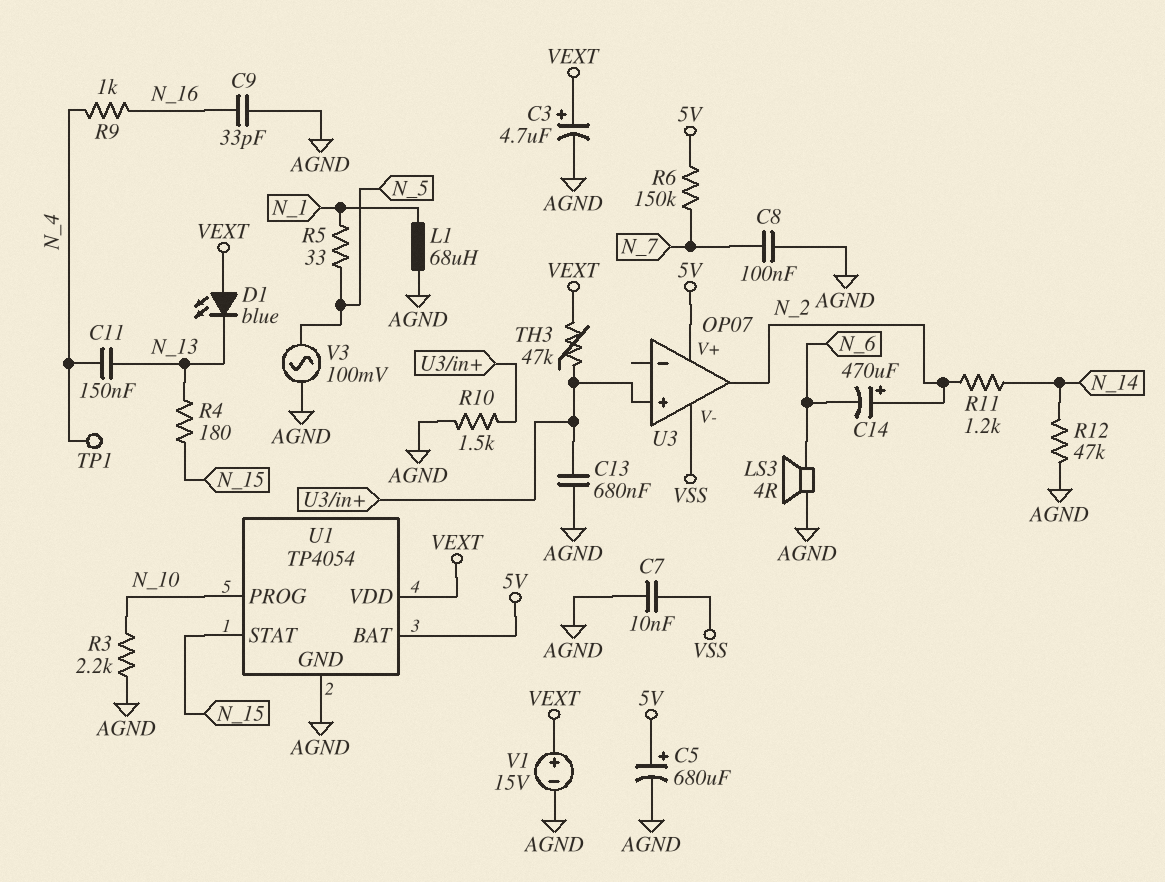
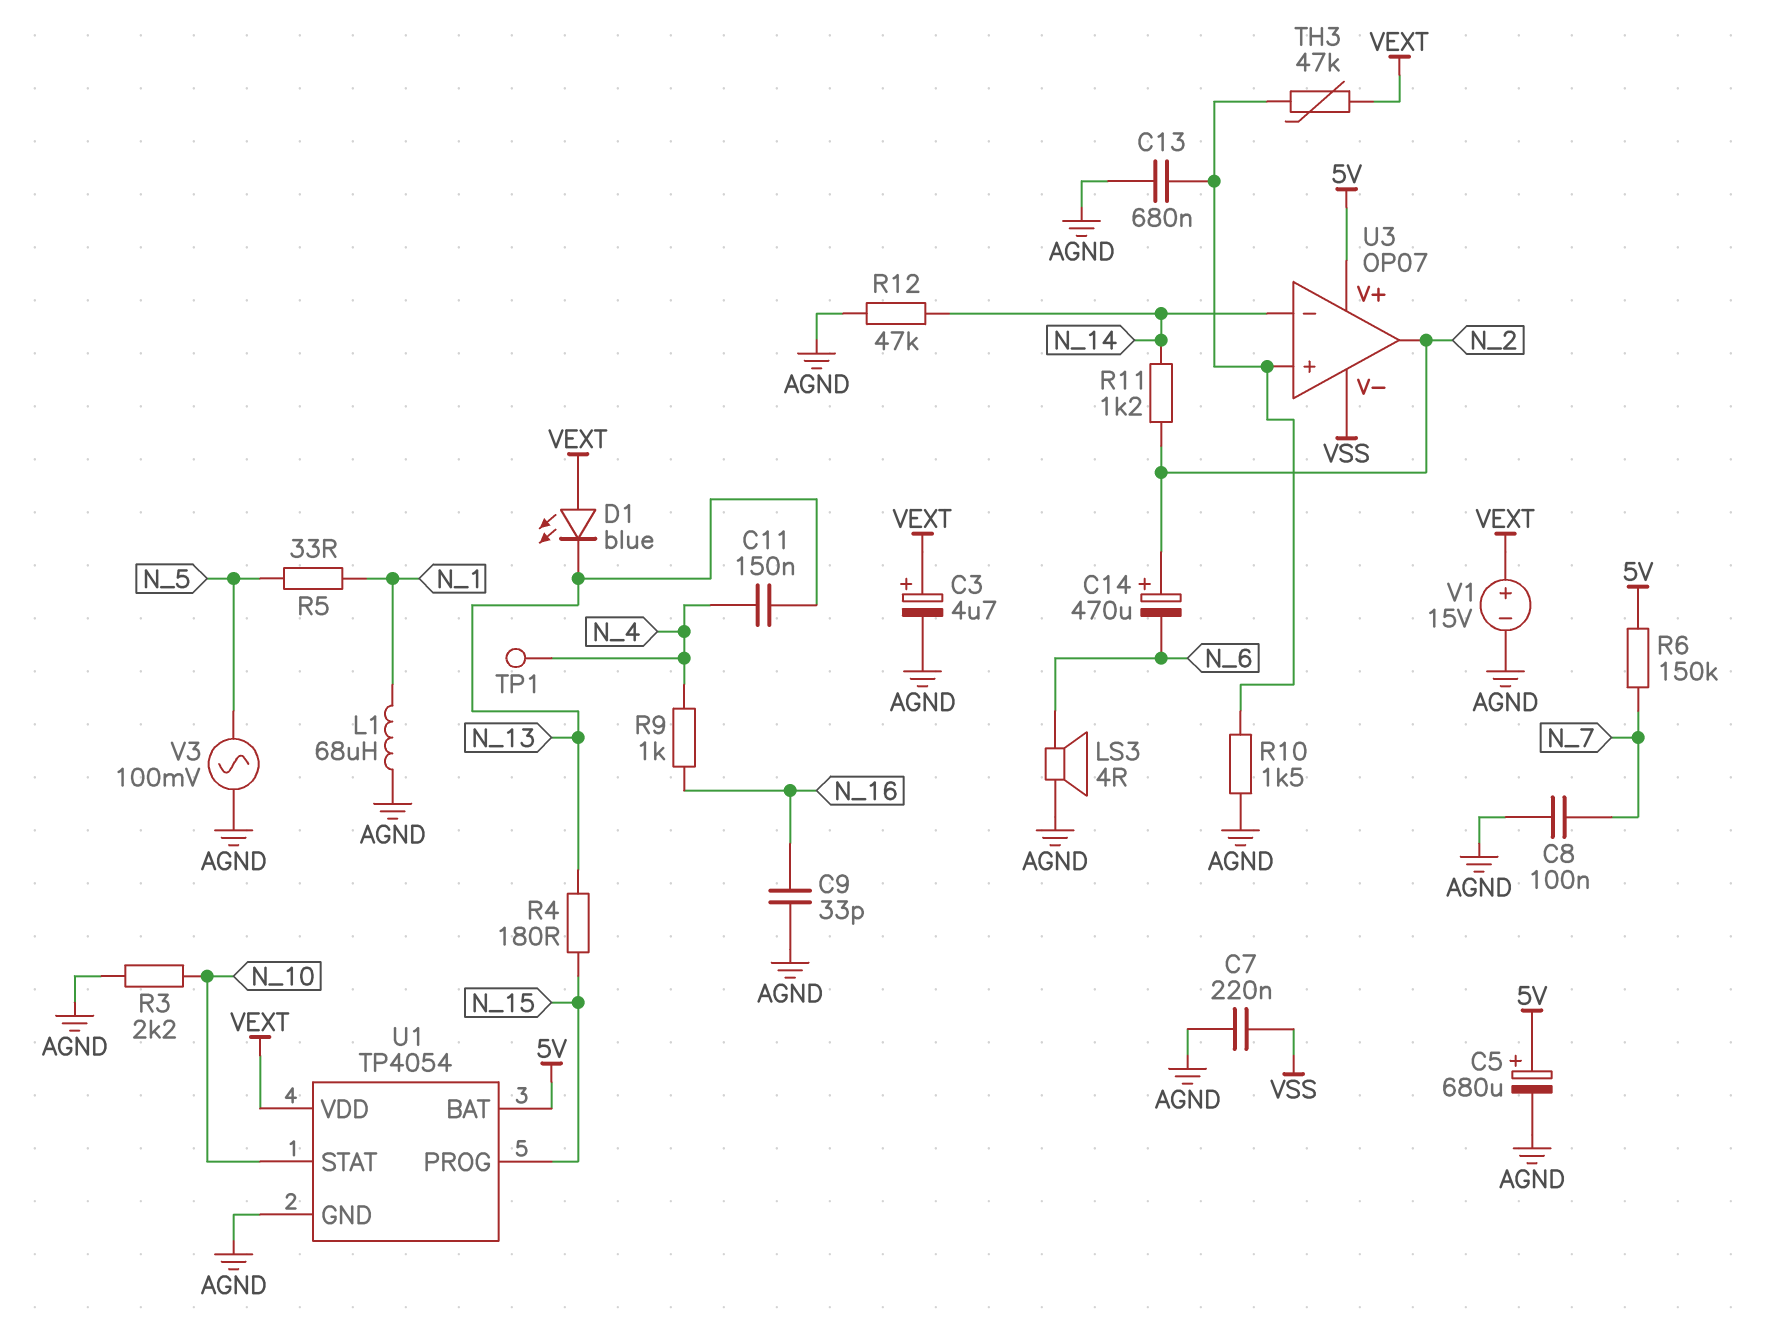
C7: 10nF (AGND, VSS) -> 220nF (AGND, VSS)
U1 pin PROG: N_10 -> N_15
U1 pin STAT: N_15 -> N_10
U3 pin in-: none -> N_14

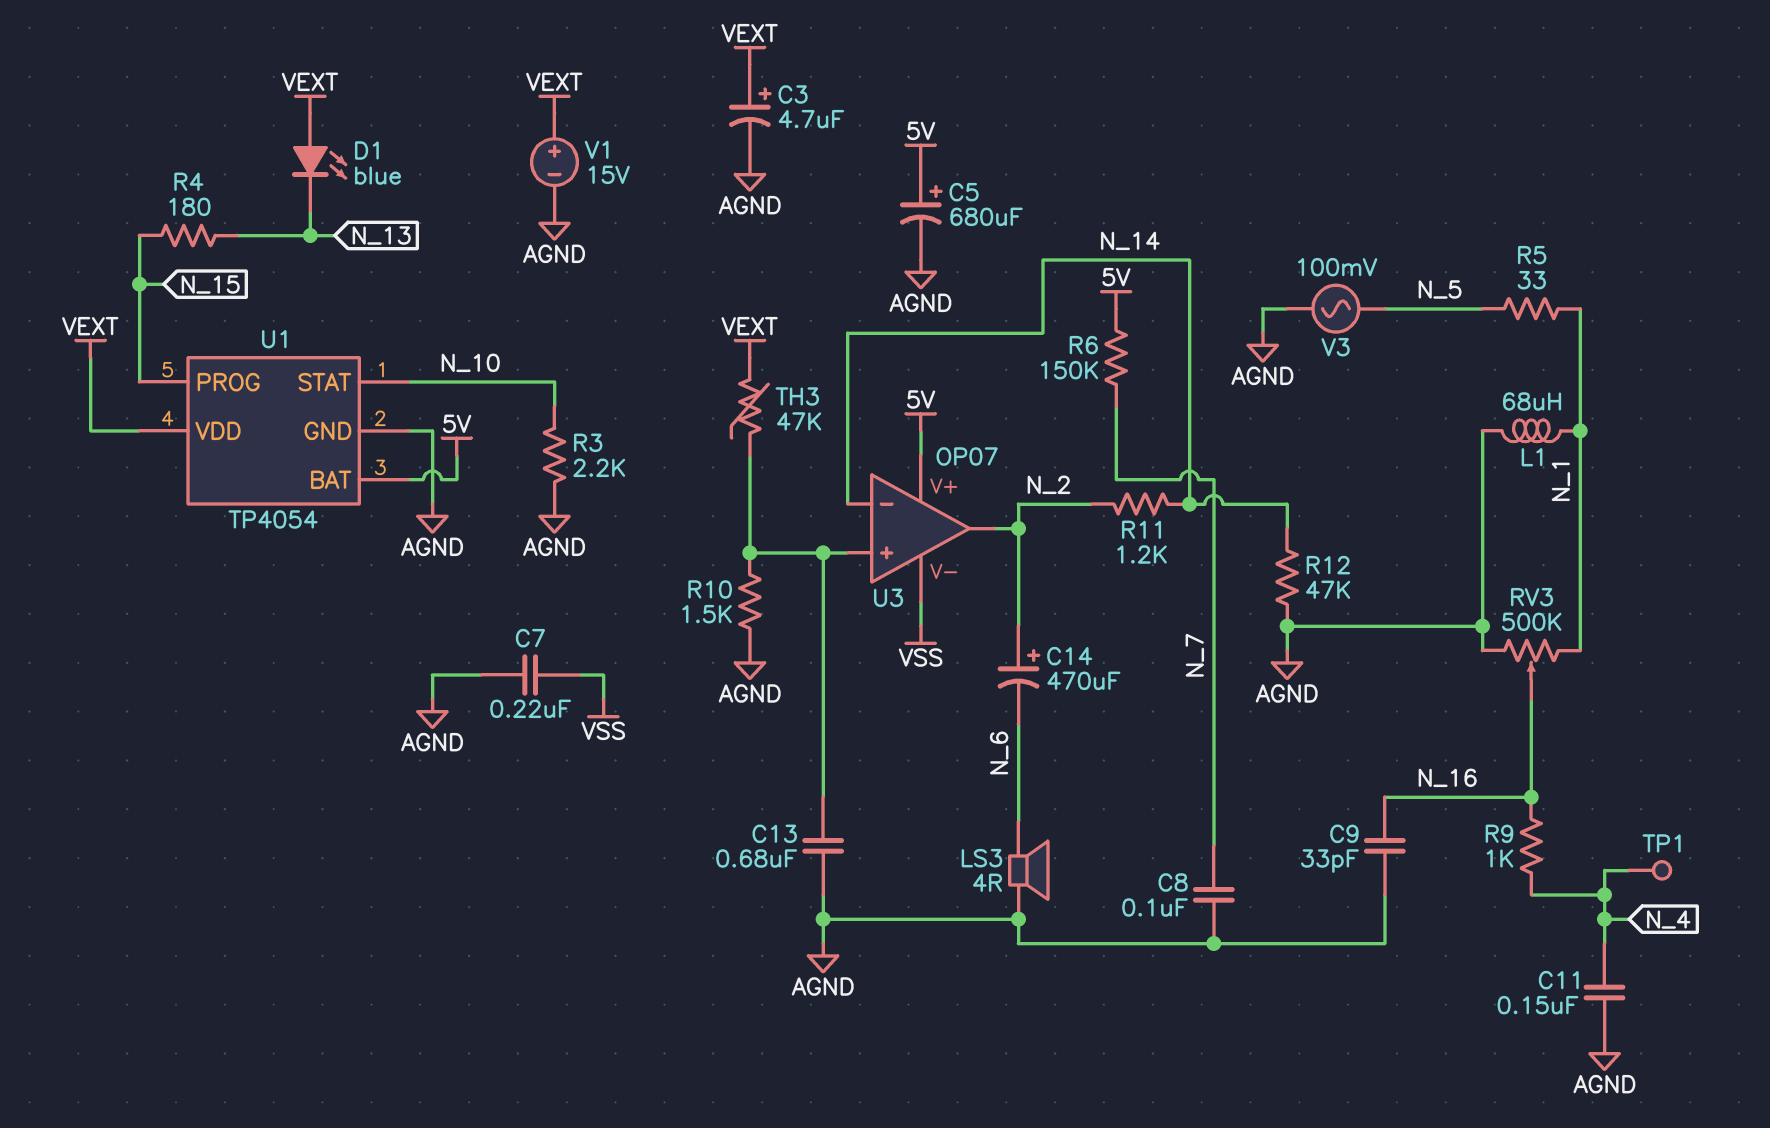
C11: 150nF (N_4, N_13) -> 150nF (AGND, N_4)
RV3: none -> 500k (AGND, N_1, wiper N_16)

